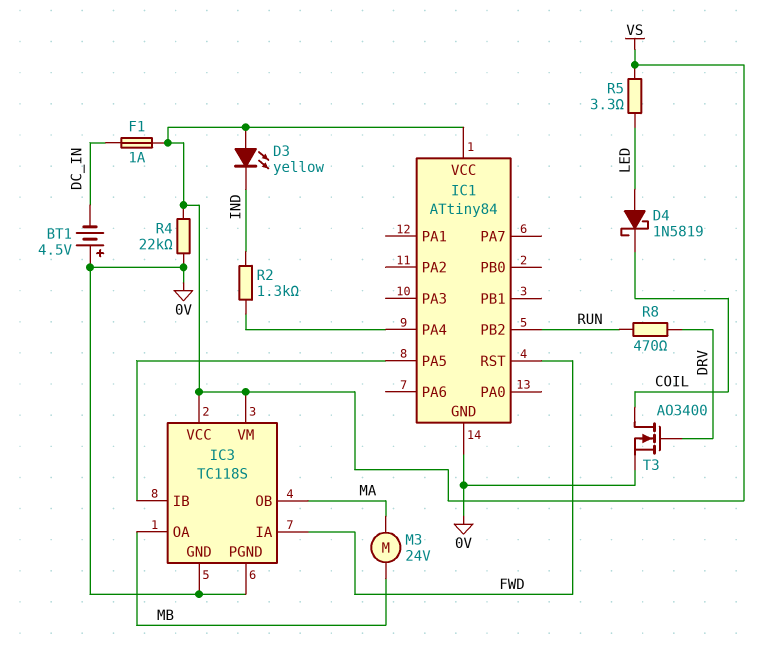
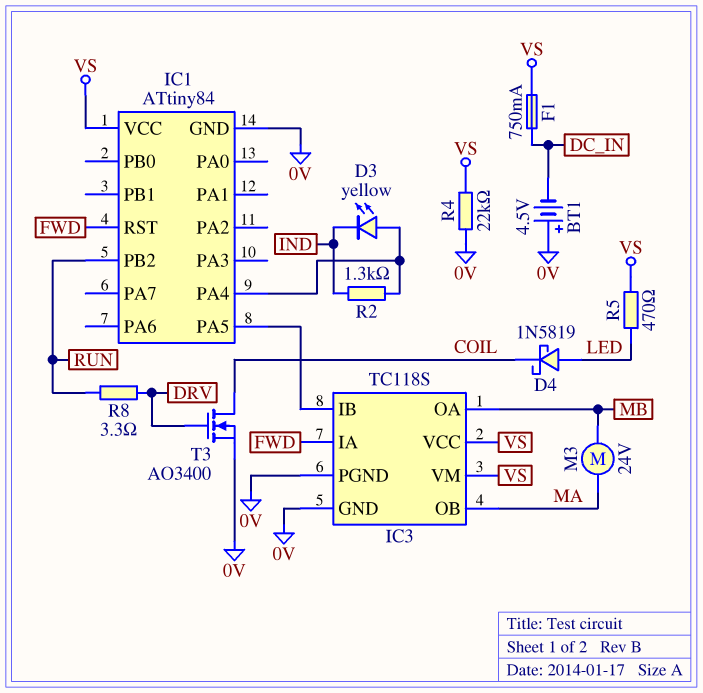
D3: LED yellow (A VS, K IND) -> LED yellow (A IC1/PA4, K IND)
F1: 1A (DC_IN, VS) -> 750mA (DC_IN, VS)
R5: 3.3 (LED, VS) -> 470 (LED, VS)
R8: 470 (DRV, RUN) -> 3.3 (DRV, RUN)

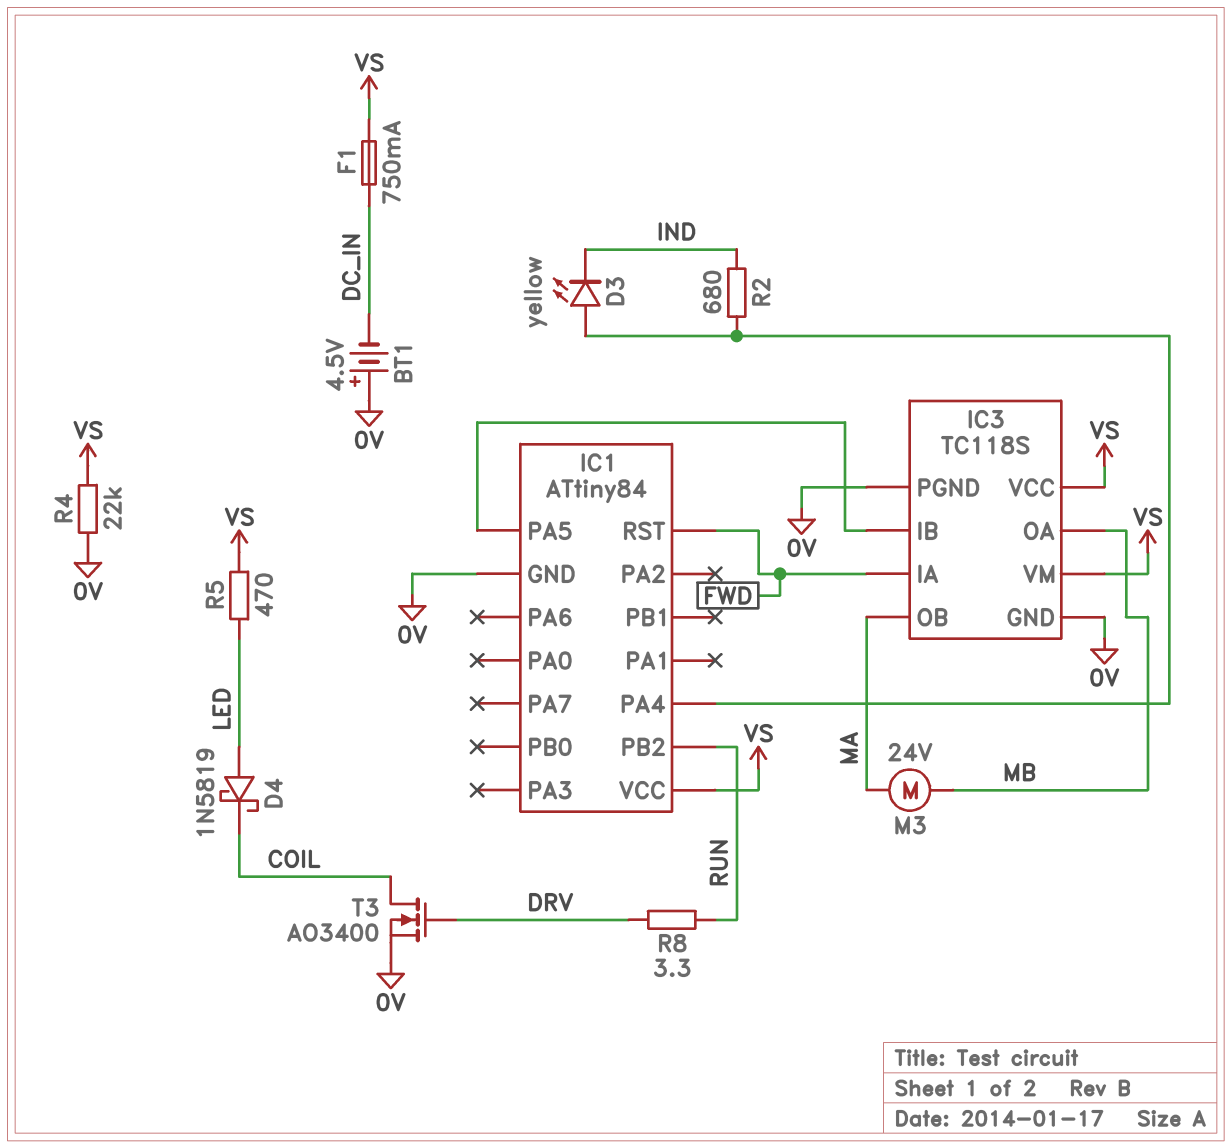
R2: 1.3k (IC1/PA4, IND) -> 680 (IC1/PA4, IND)

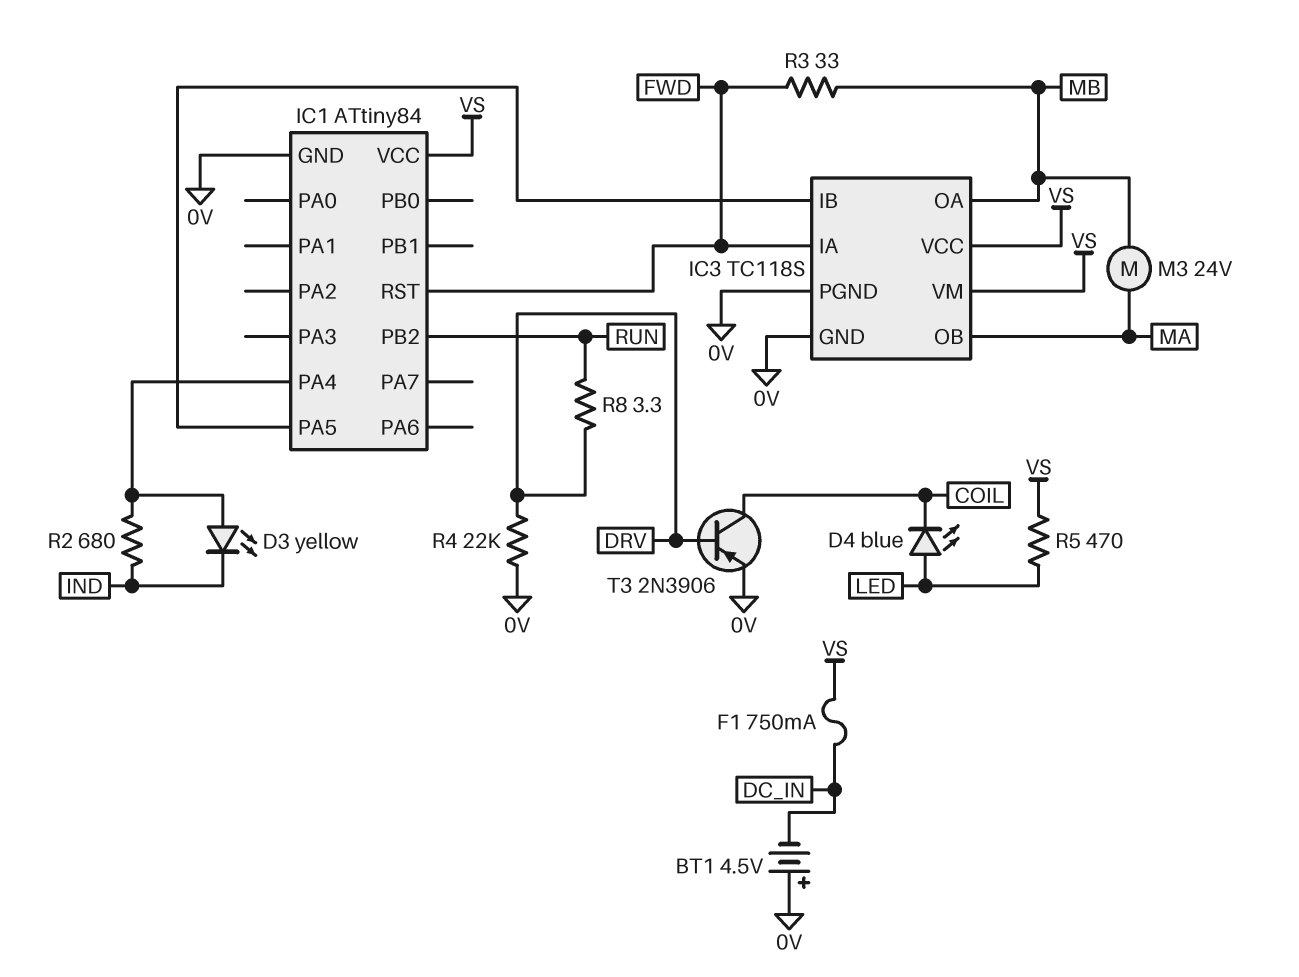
D4: schottky 1N5819 (A LED, K COIL) -> LED blue (A LED, K COIL)
R3: none -> 33 (FWD, MB)
R4: 22k (0V, VS) -> 22k (0V, DRV)
T3: NMOS AO3400 (G DRV, D COIL, S 0V) -> PNP 2N3906 (B DRV, C COIL, E 0V)

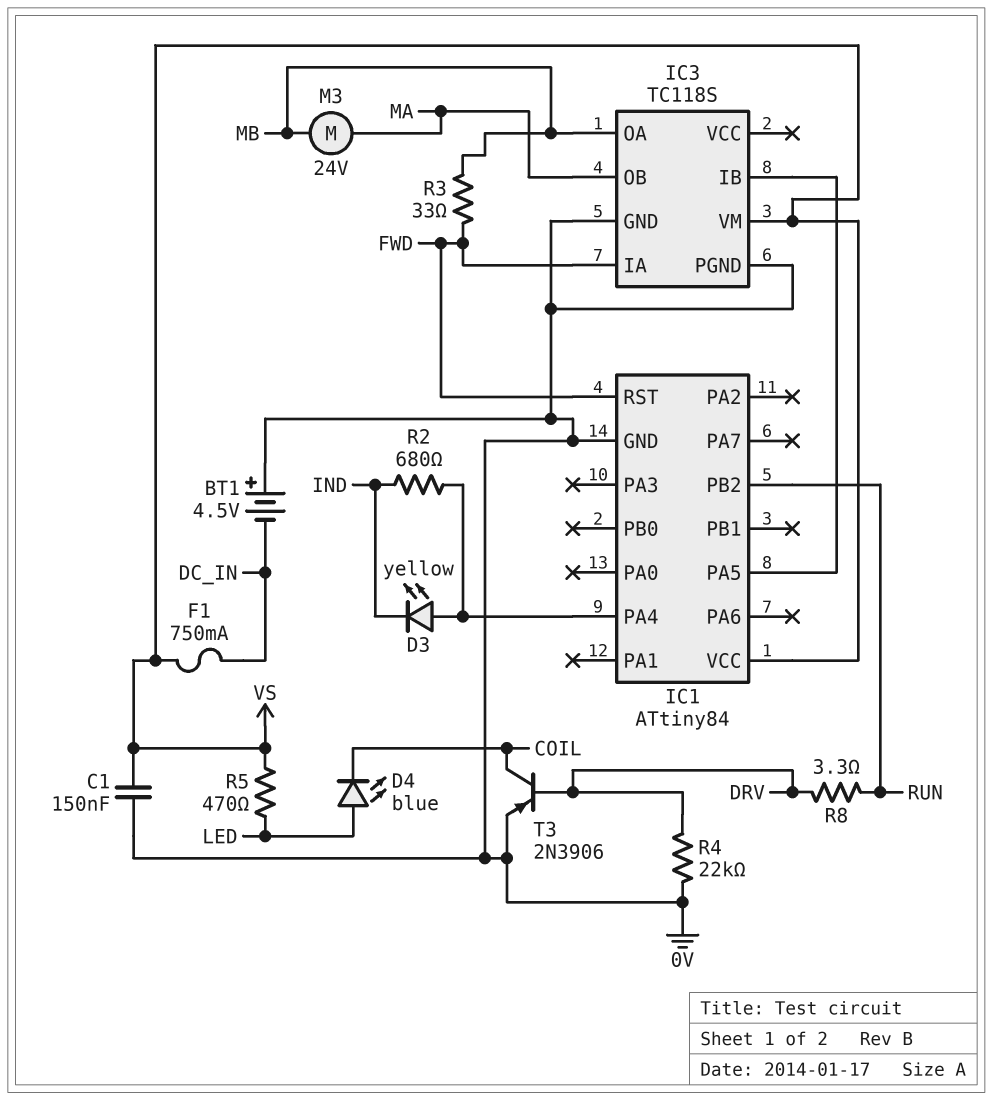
C1: none -> 150nF (0V, VS)
IC3 pin VCC: VS -> none

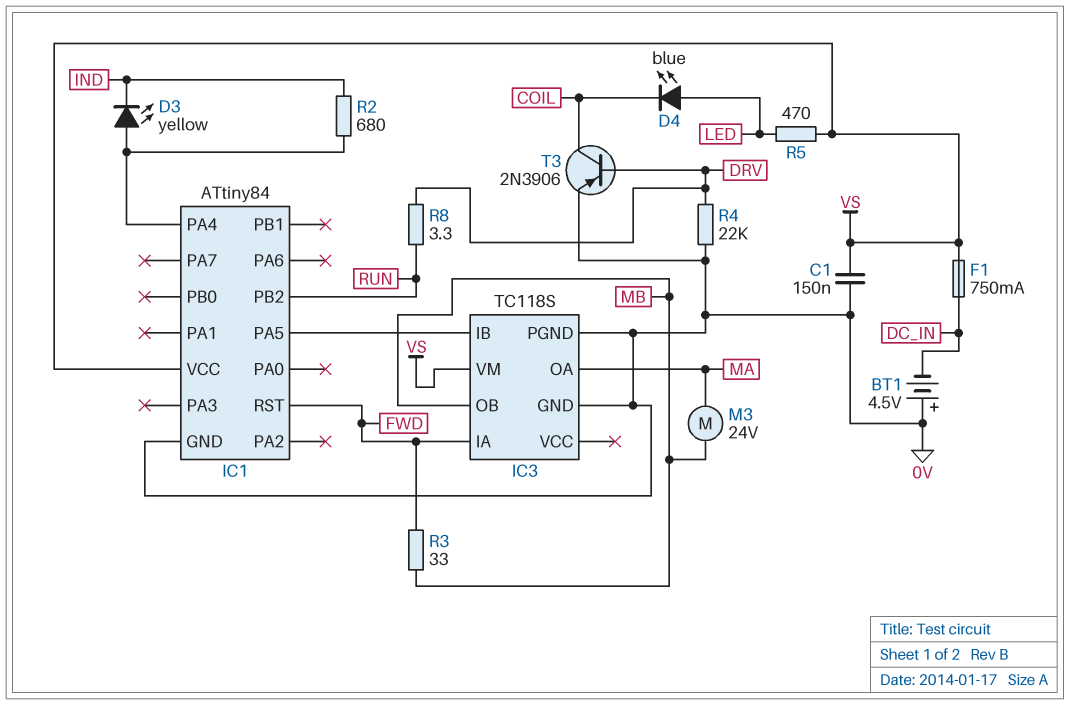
IC3 pin OA: MB -> MA
IC3 pin OB: MA -> MB

